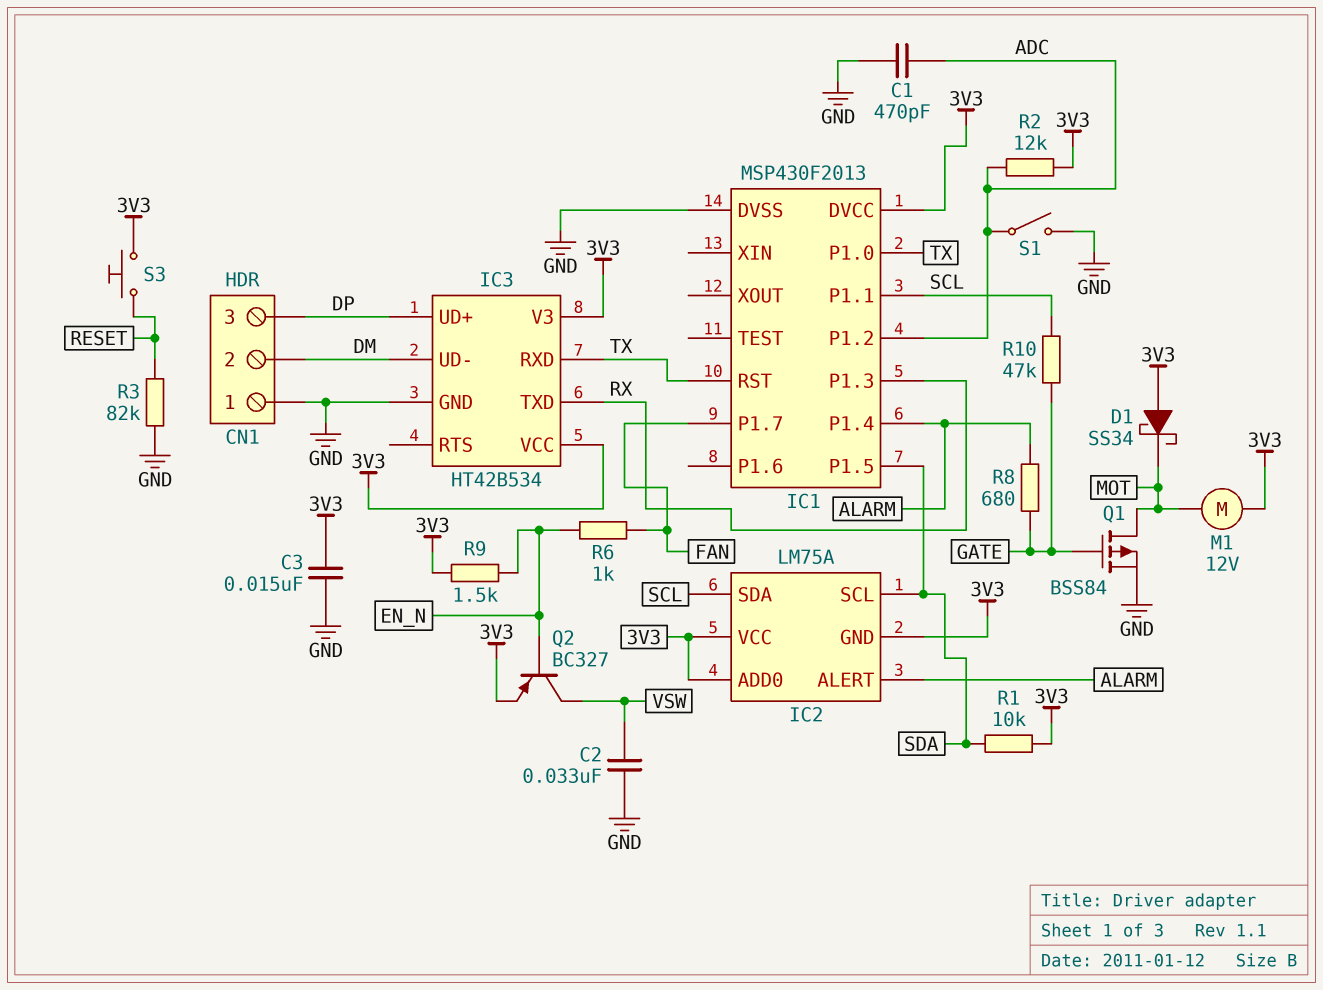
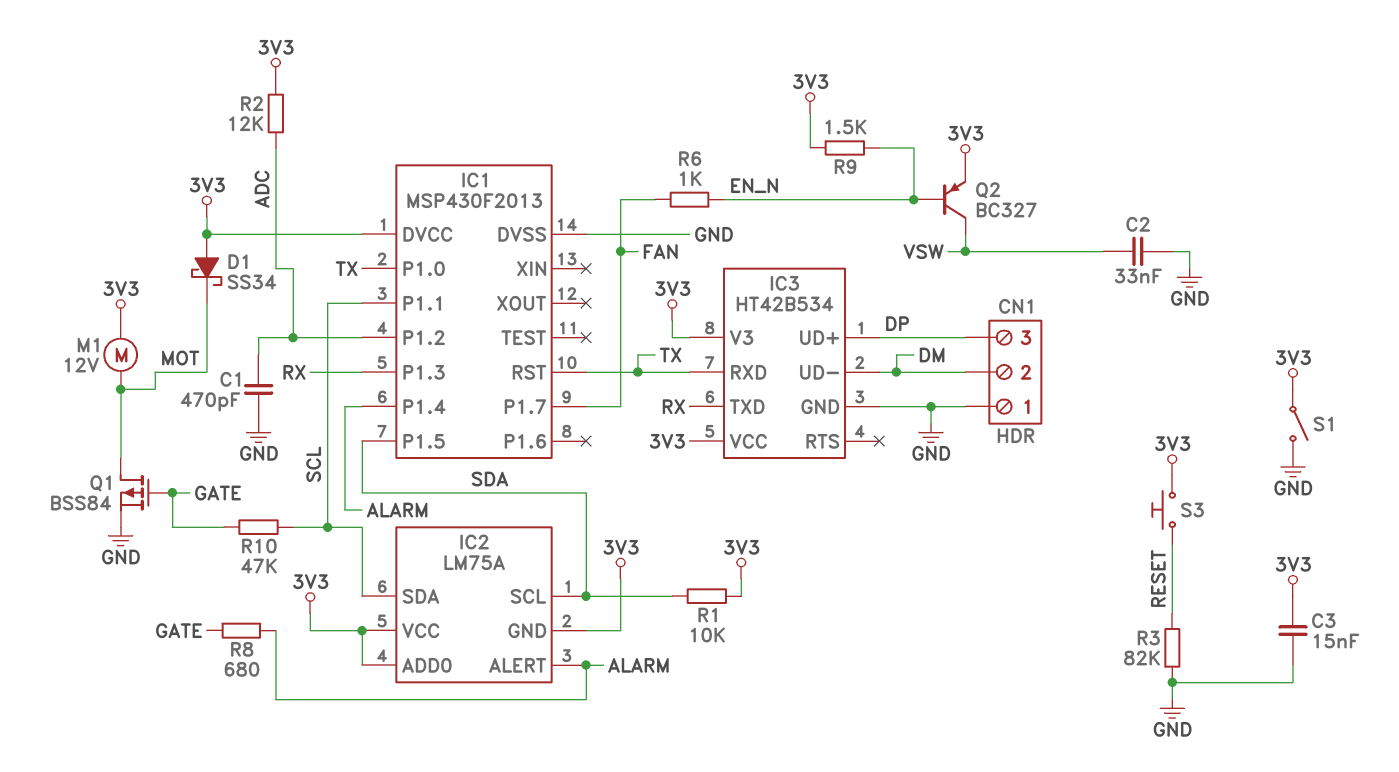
S1: switch (ADC, GND) -> switch (3V3, GND)

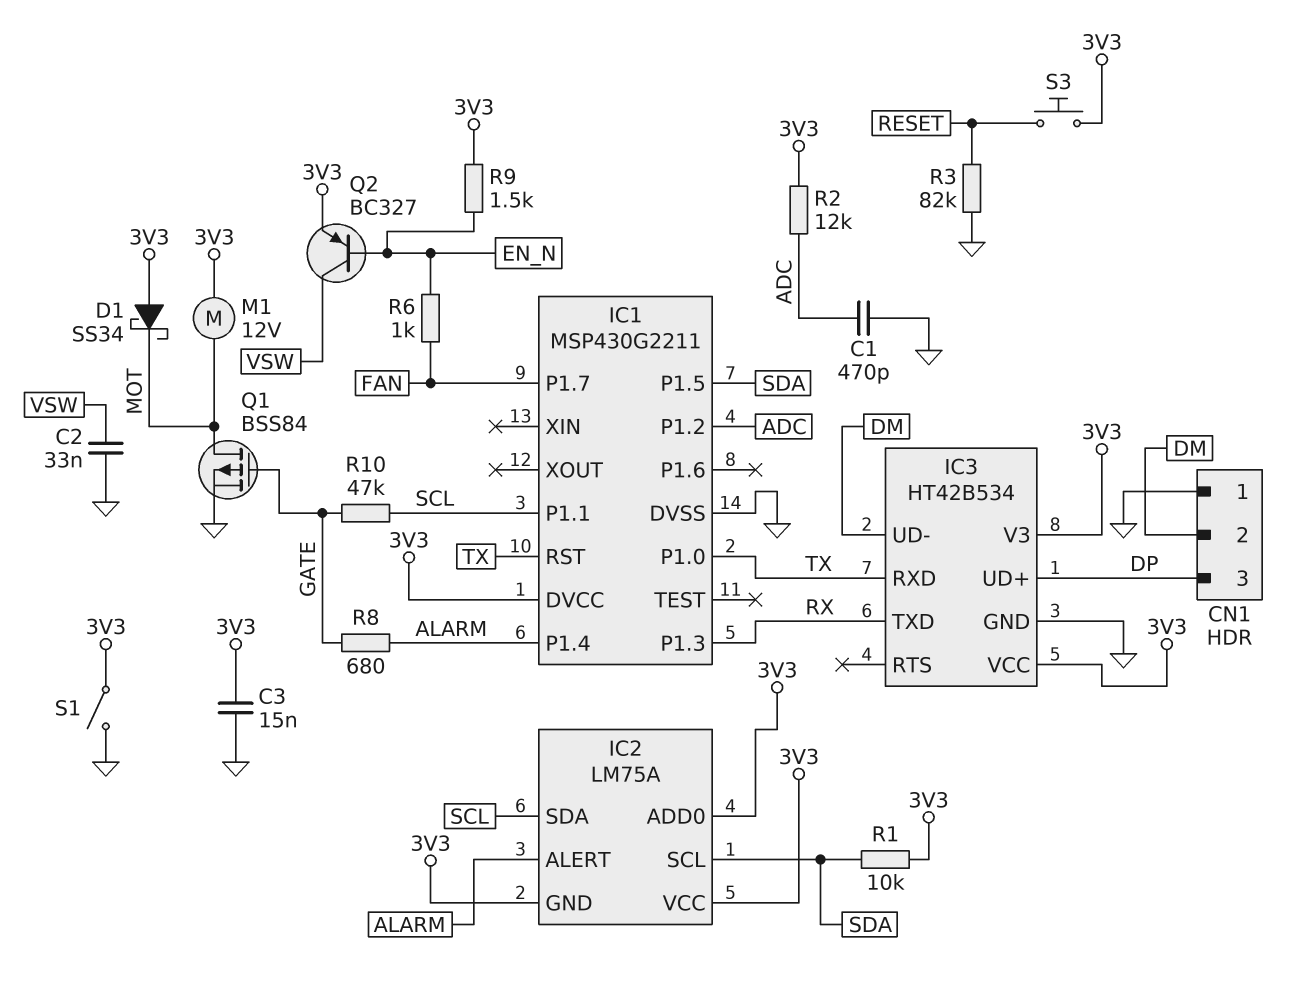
IC1: MSP430F2013 -> MSP430G2211

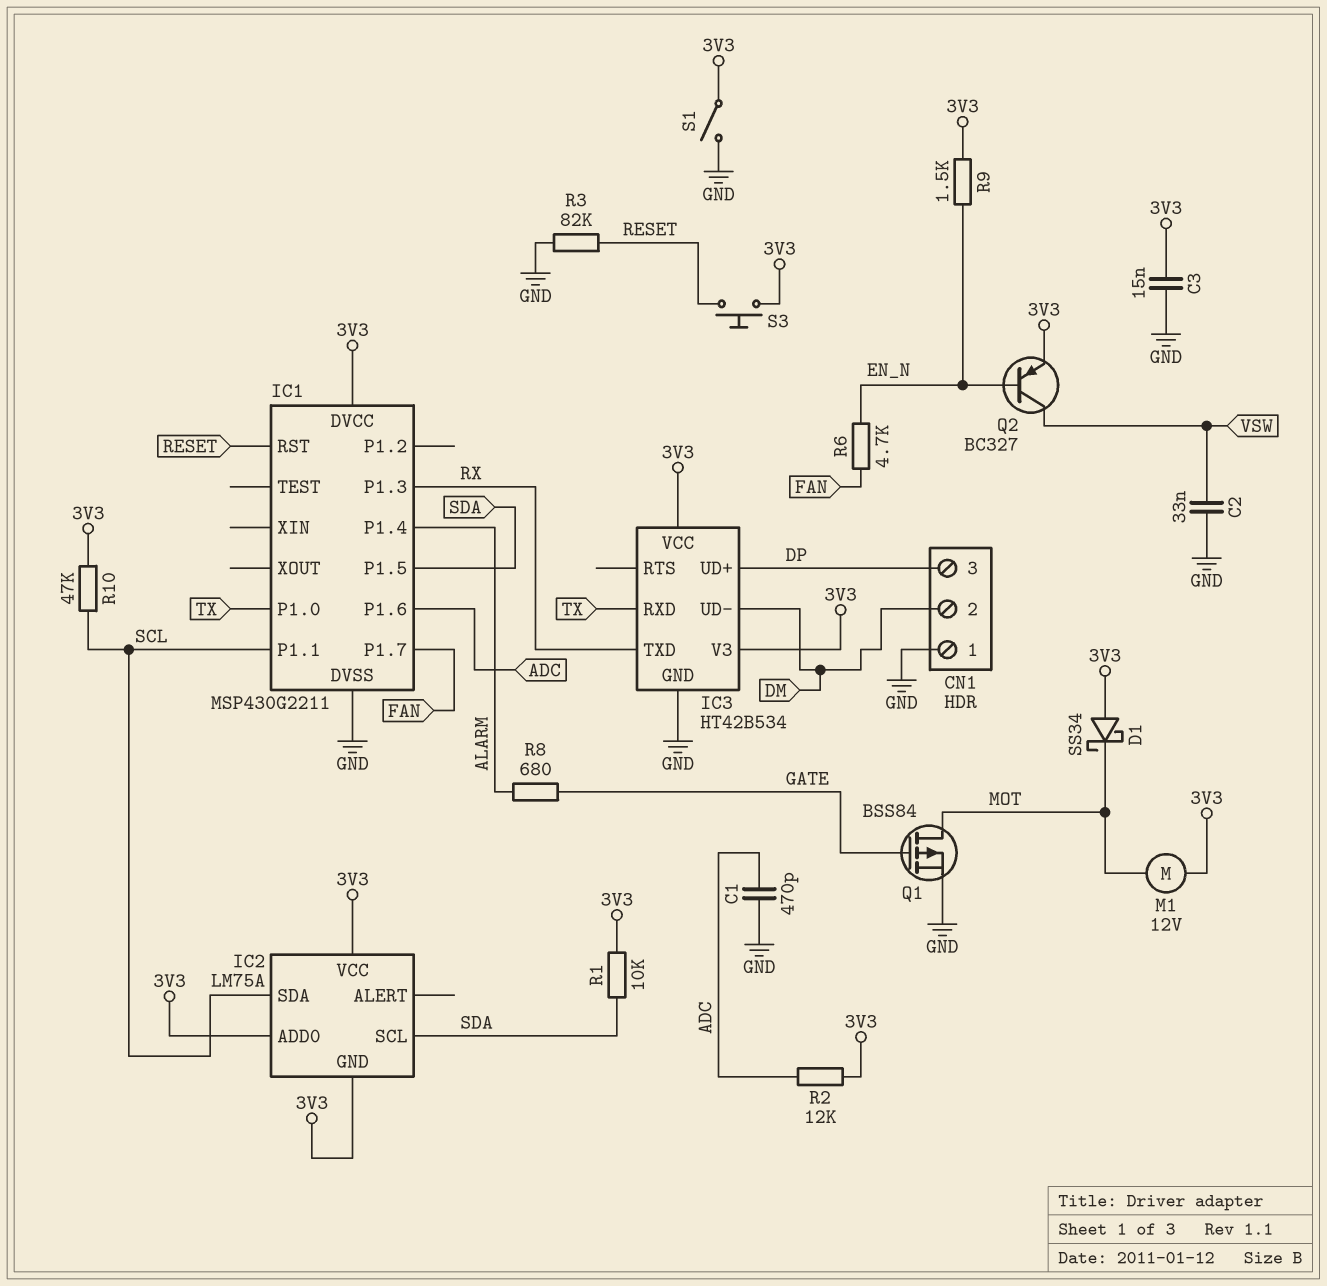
IC1 pin P1.2: ADC -> none
IC1 pin P1.6: none -> ADC
IC1 pin RST: TX -> RESET
IC2 pin ALERT: ALARM -> none
R6: 1k (EN_N, FAN) -> 4.7k (EN_N, FAN)
R10: 47k (GATE, SCL) -> 47k (3V3, SCL)

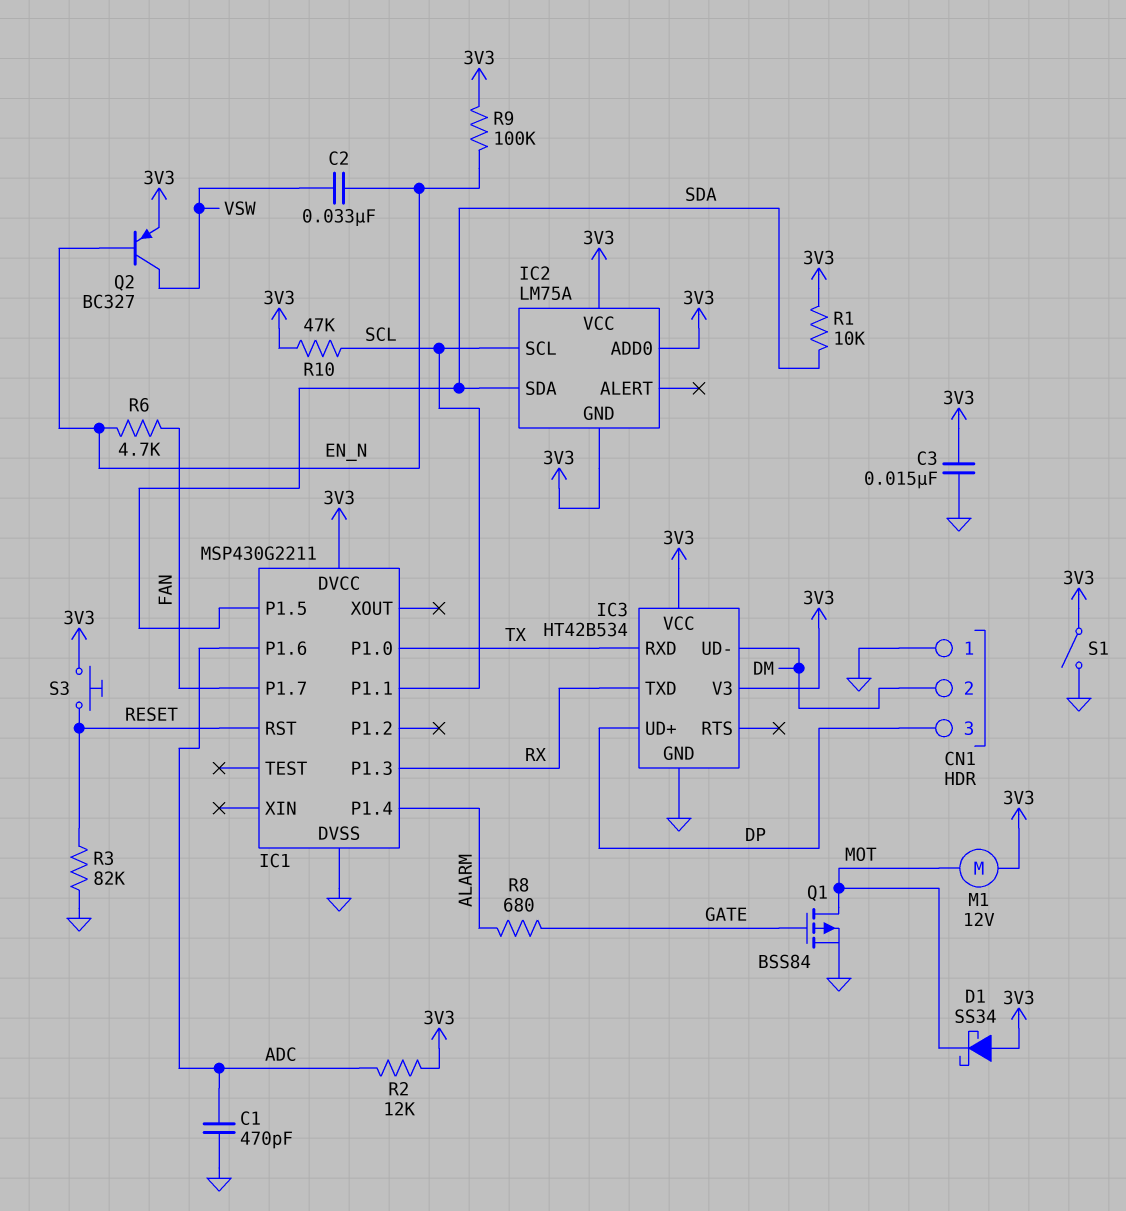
C2: 33nF (GND, VSW) -> 33nF (EN_N, VSW)
IC2 pin SCL: SDA -> SCL
IC2 pin SDA: SCL -> SDA
R9: 1.5k (3V3, EN_N) -> 100k (3V3, EN_N)

